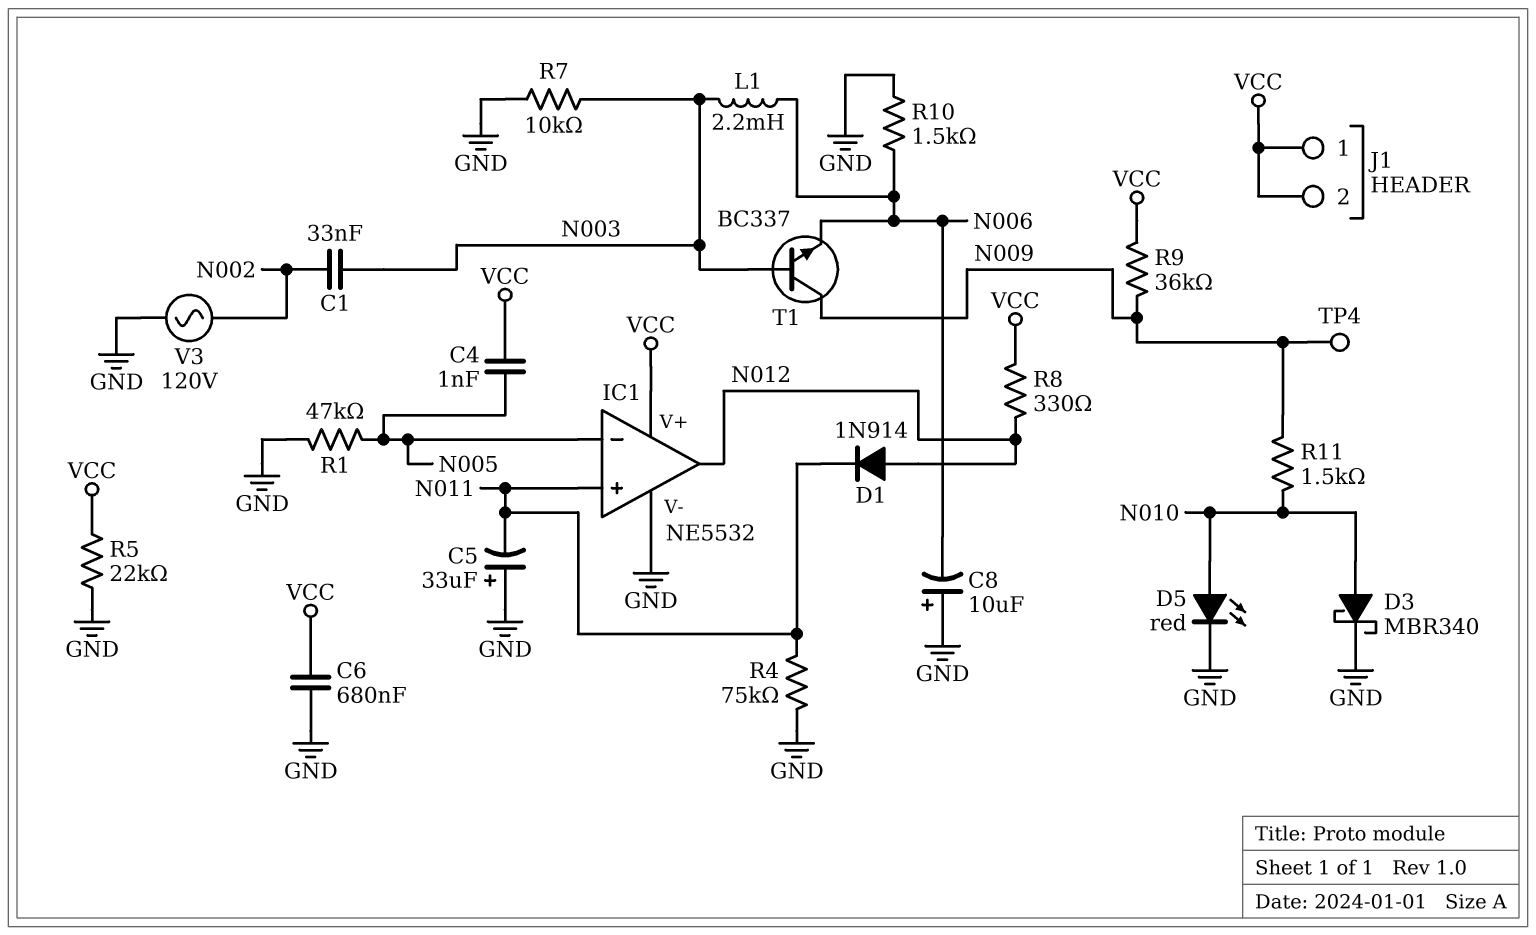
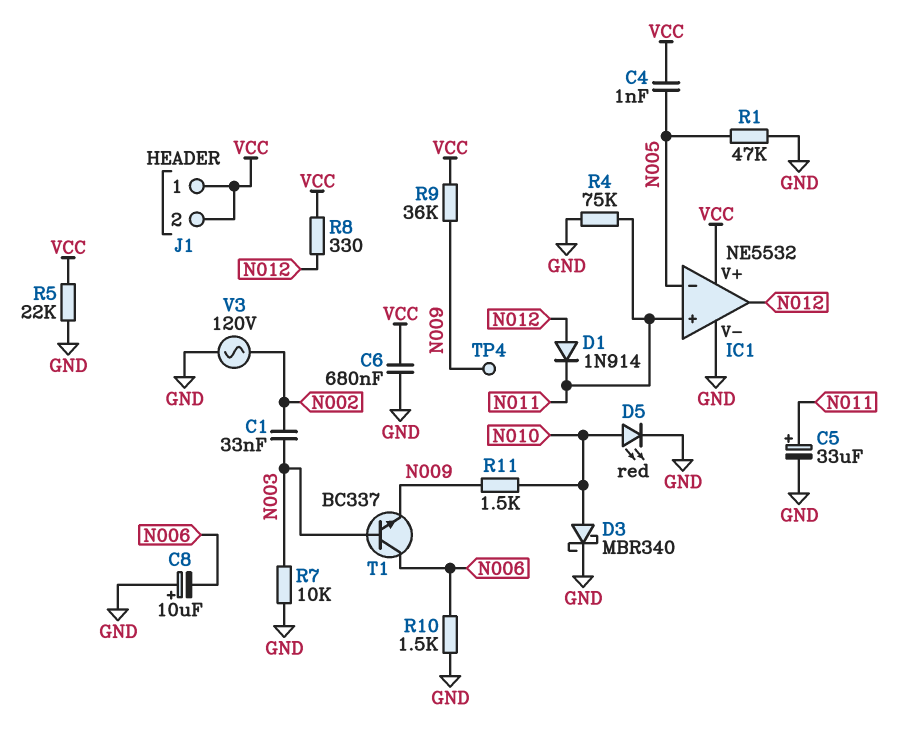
C5: 33uF (plus GND, minus N011) -> 33uF (plus N011, minus GND)
L1: 2.2mH (N003, N006) -> none
T1: NPN BC337 (B N003, C N009, E N006) -> NPN BC337 (B N003, C N006, E N009)

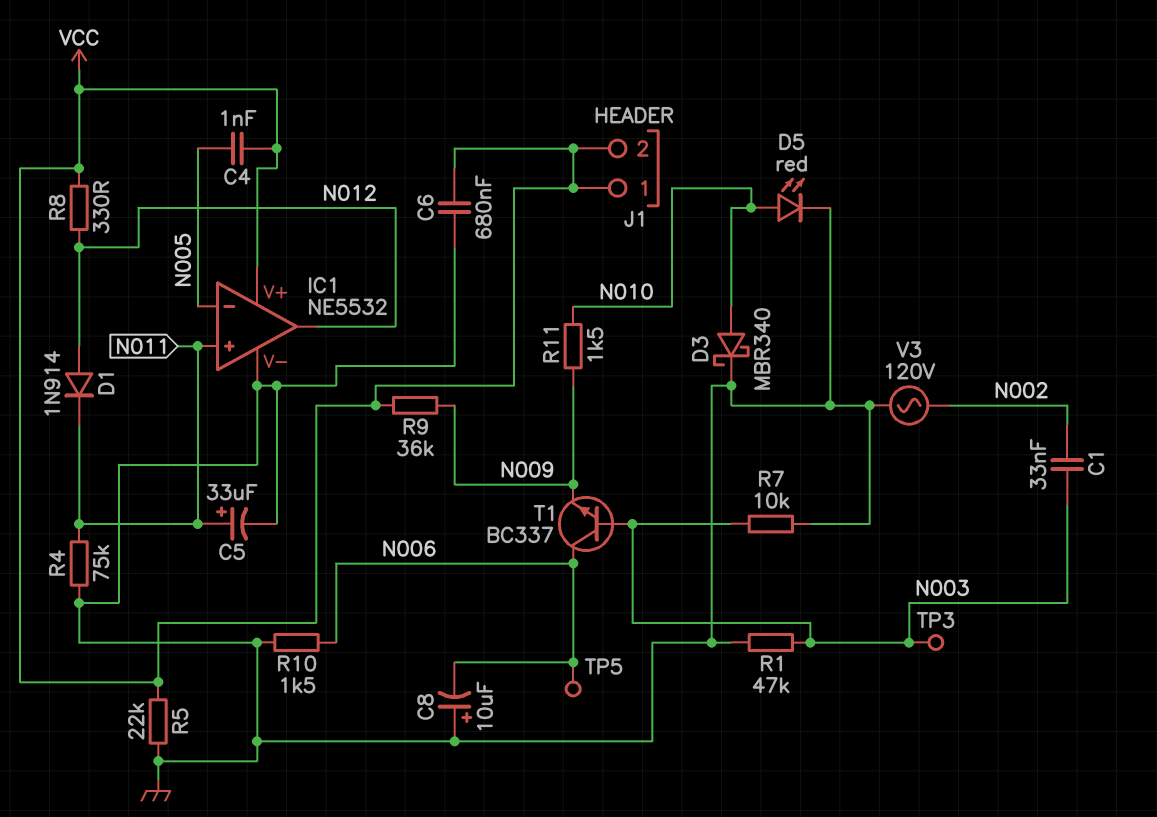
R1: 47k (GND, N005) -> 47k (GND, N003)
TP3: none -> test point (N003)
TP4: test point (N009) -> none
TP5: none -> test point (N006)

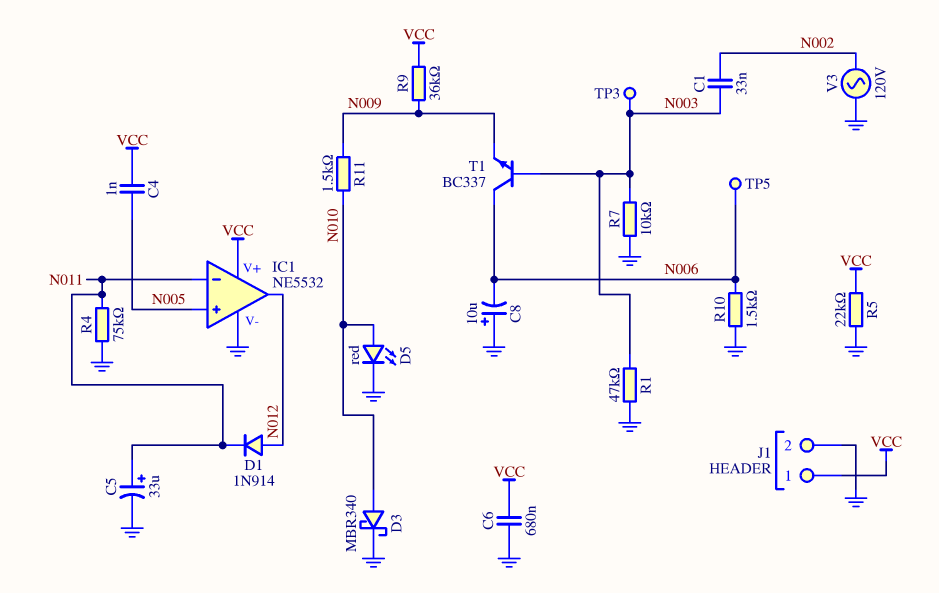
IC1 pin in+: N011 -> N005
IC1 pin in-: N005 -> N011
J1 pin 2: VCC -> GND
R8: 330 (N012, VCC) -> none

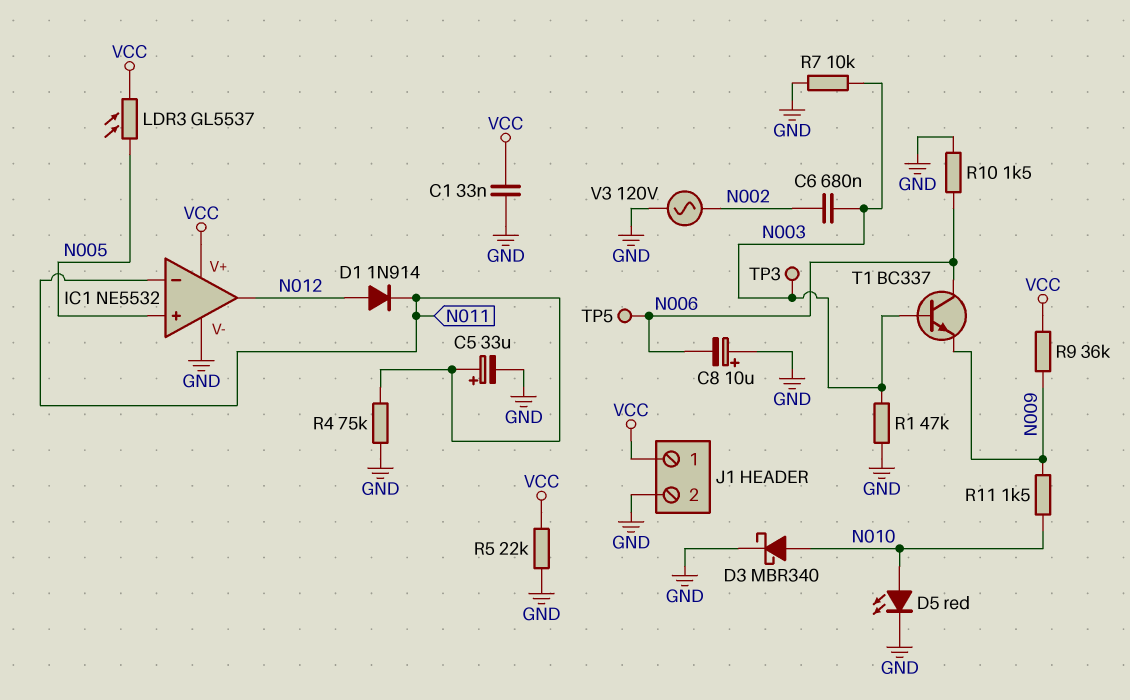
C1: 33nF (N002, N003) -> 33nF (GND, VCC)
C4: 1nF (N005, VCC) -> none
C6: 680nF (GND, VCC) -> 680nF (N002, N003)
LDR3: none -> GL5537 (N005, VCC)

